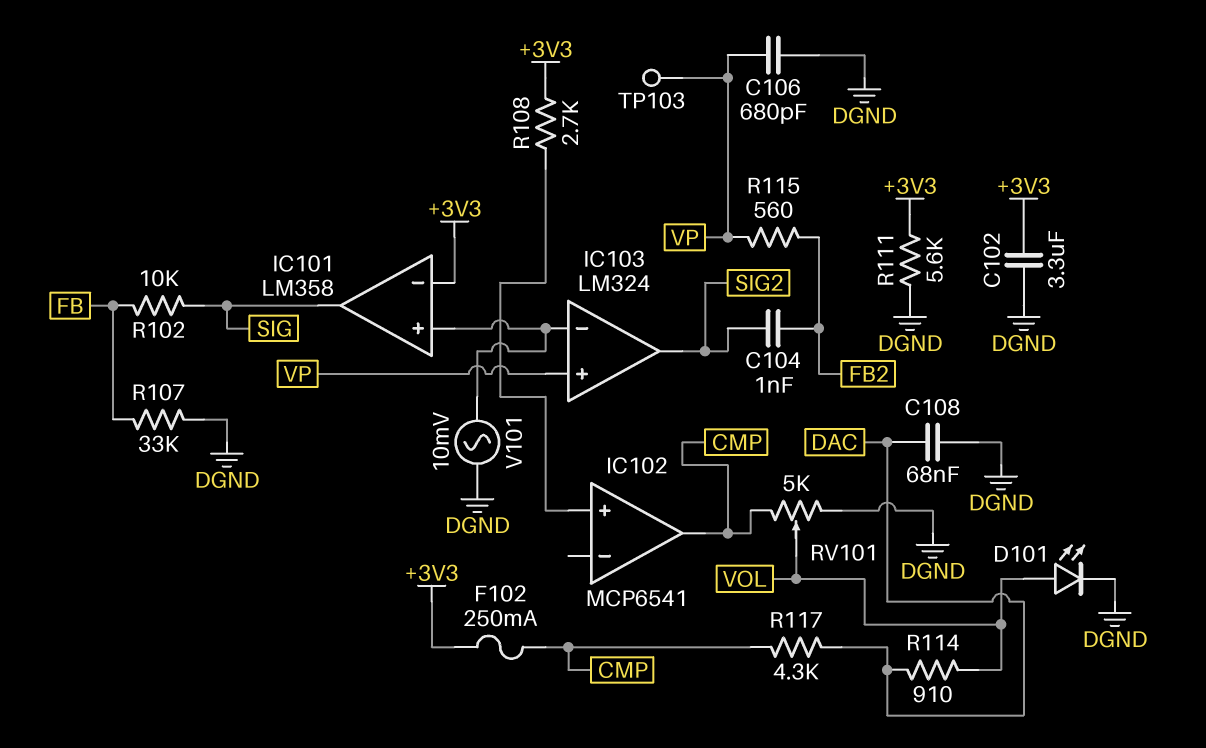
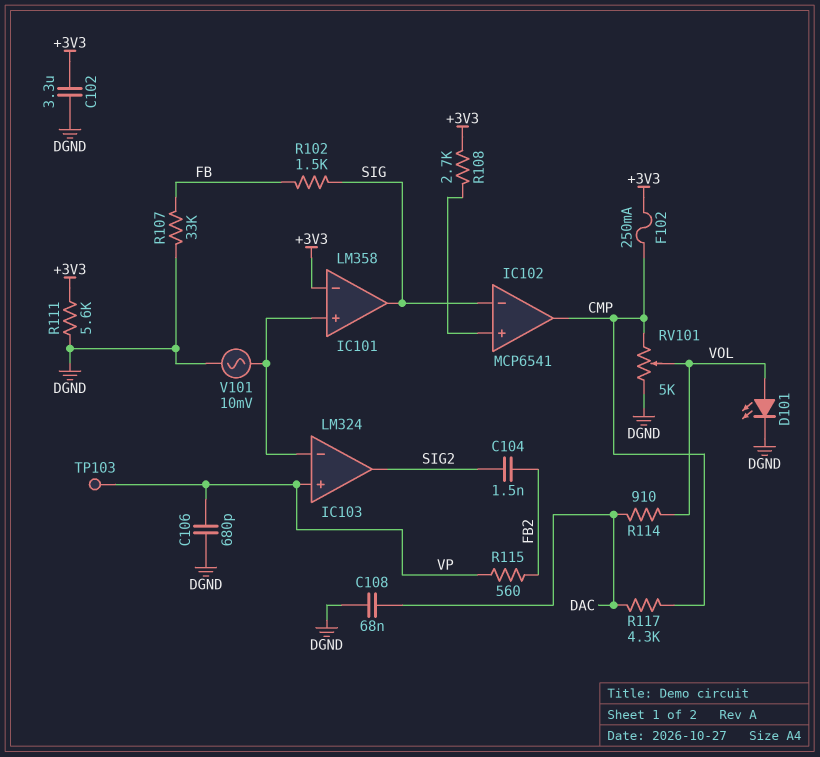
C104: 1nF (FB2, SIG2) -> 1.5nF (FB2, SIG2)
IC102 pin in-: none -> SIG
R102: 10k (FB, SIG) -> 1.5k (FB, SIG)

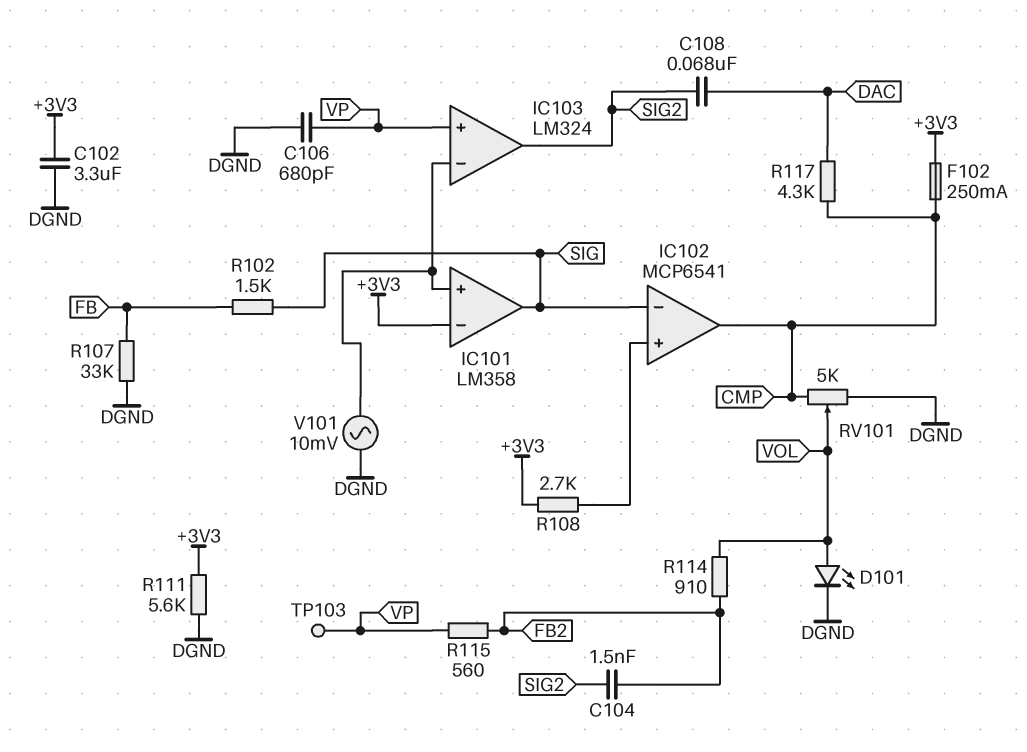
C108: 68nF (DAC, DGND) -> 68nF (DAC, SIG2)
R114: 910 (DAC, VOL) -> 910 (FB2, VOL)

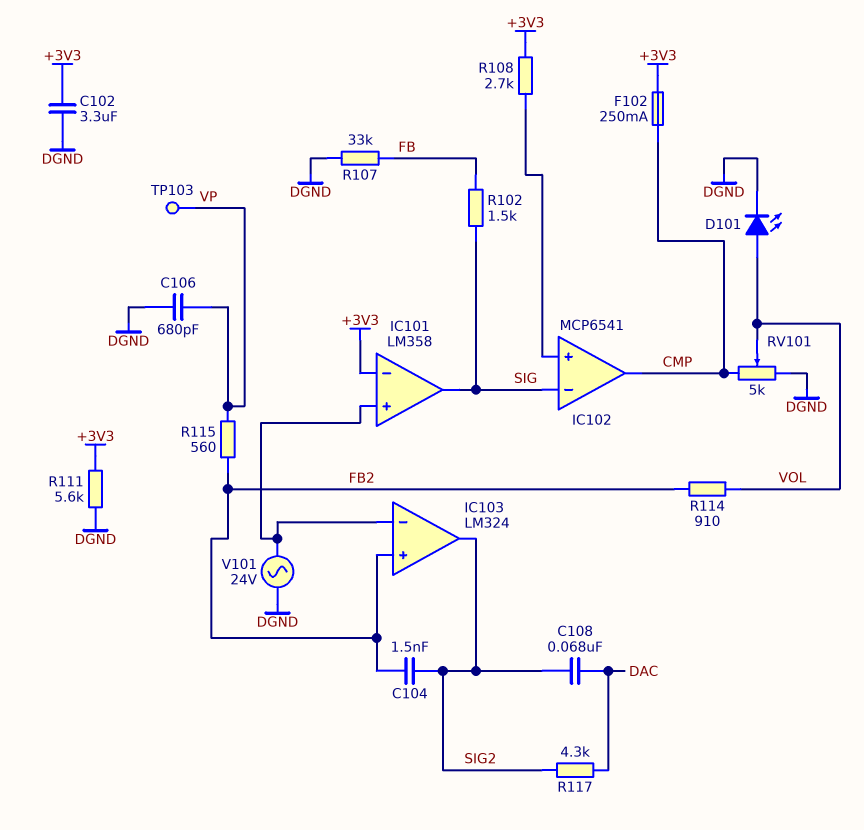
IC103 pin in+: VP -> FB2
R117: 4.3k (CMP, DAC) -> 4.3k (DAC, SIG2)
V101: AC 10mV (DGND, IC101/in+) -> AC 24V (DGND, IC101/in+)

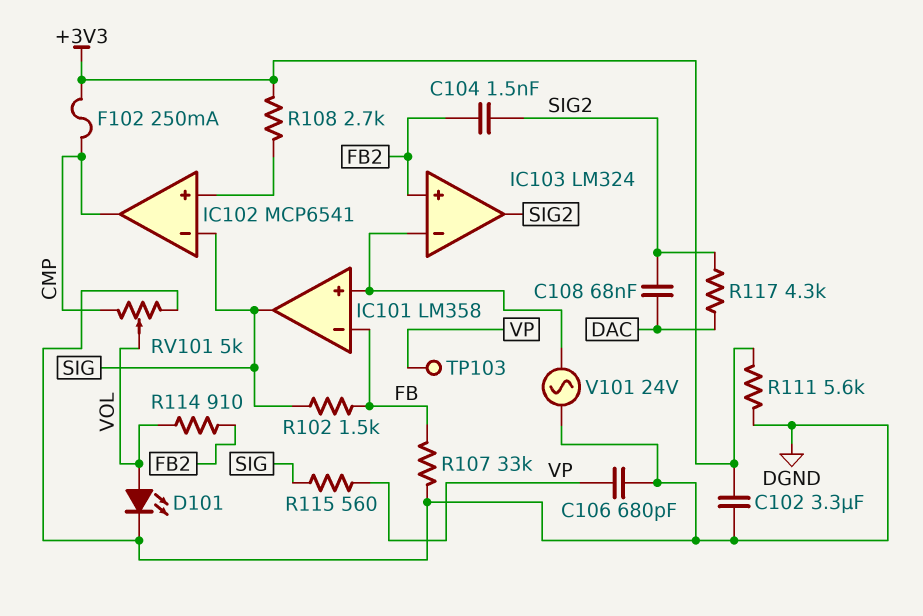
IC101 pin in-: +3V3 -> FB
R115: 560 (FB2, VP) -> 560 (SIG, VP)

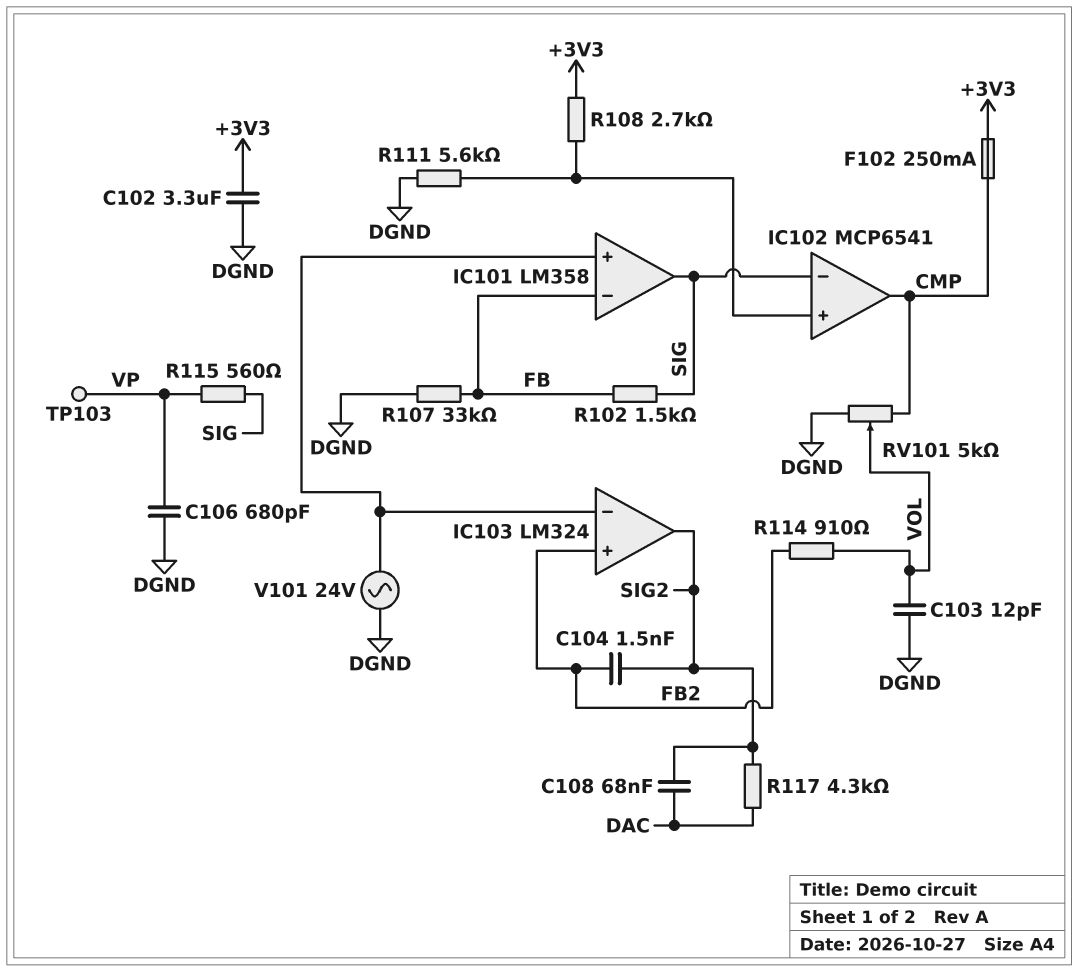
C103: none -> 12pF (DGND, VOL)
D101: LED (A VOL, K DGND) -> none
R111: 5.6k (+3V3, DGND) -> 5.6k (DGND, IC102/in+)

